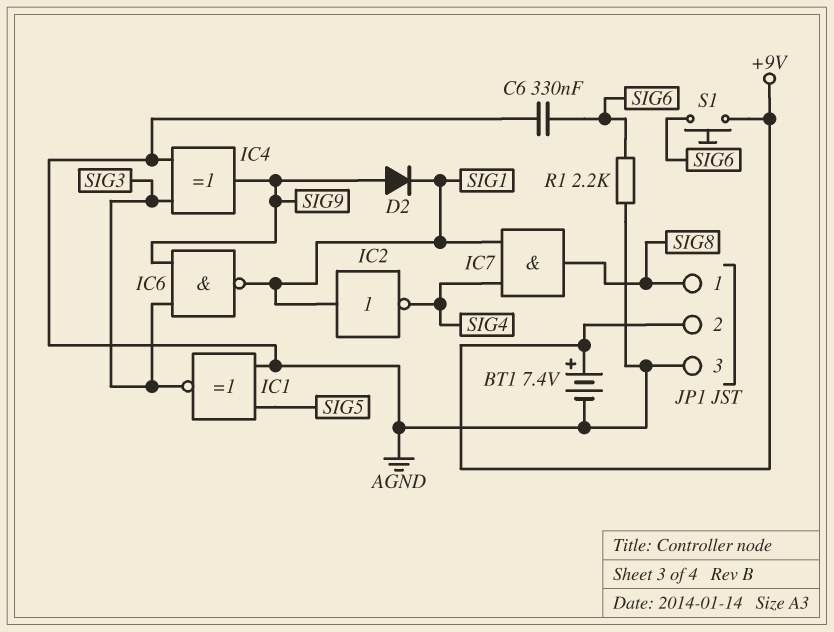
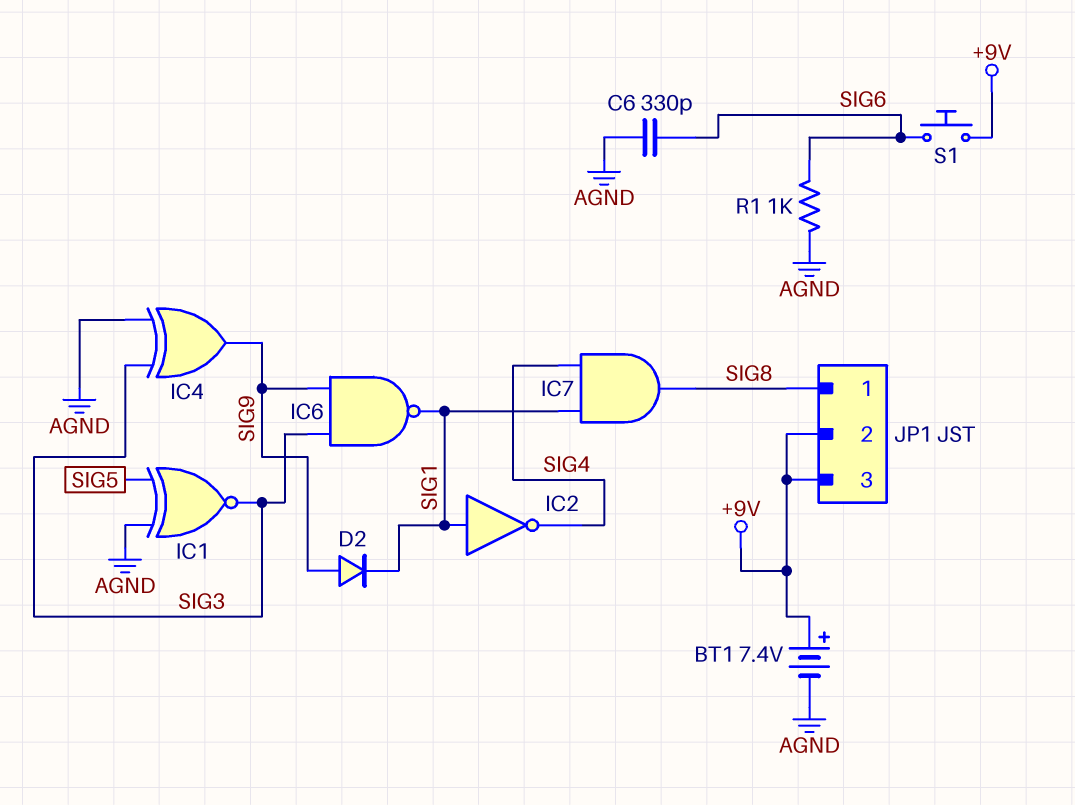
C6: 330nF (AGND, SIG6) -> 330pF (AGND, SIG6)
JP1 pin 3: AGND -> +9V
R1: 2.2k (AGND, SIG6) -> 1k (AGND, SIG6)

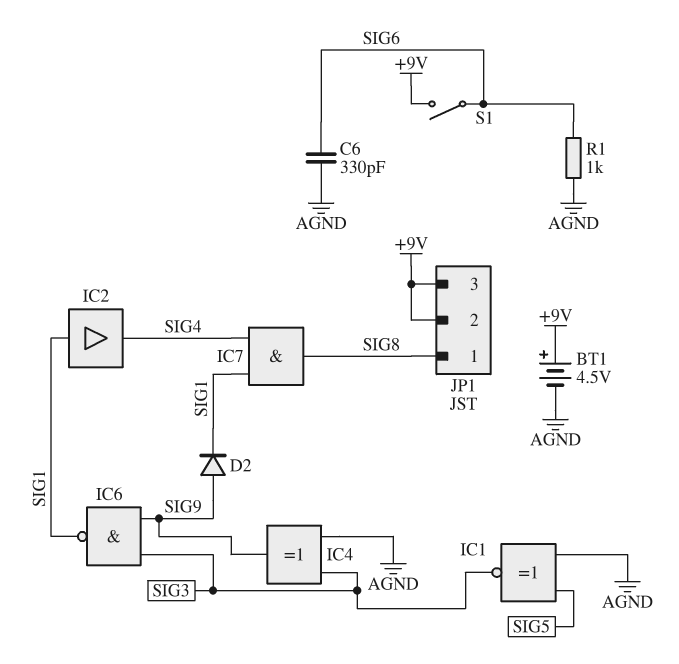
BT1: 7.4V (plus +9V, minus AGND) -> 4.5V (plus +9V, minus AGND)
IC2: NOT (in SIG1, out SIG4) -> buffer (in SIG1, out SIG4)
S1: button (+9V, SIG6) -> switch (+9V, SIG6)

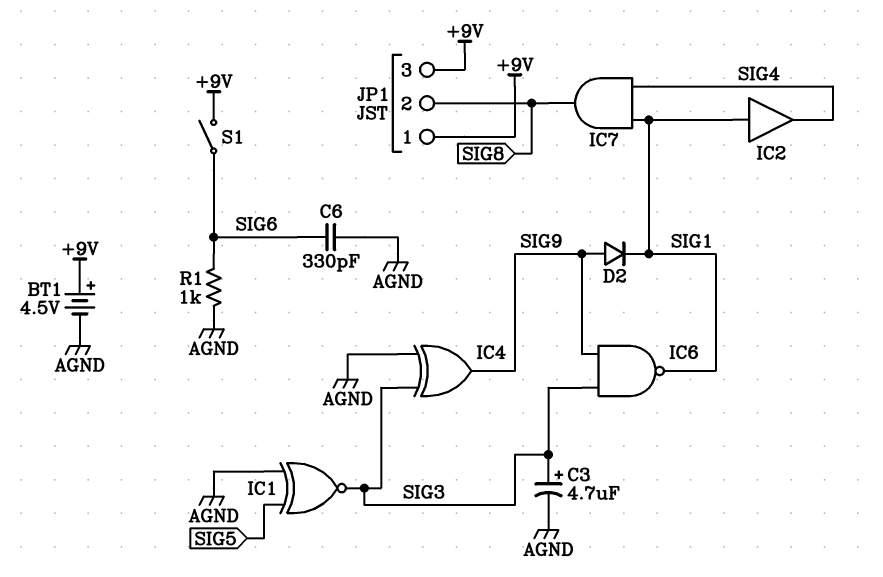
C3: none -> 4.7uF (plus SIG3, minus AGND)
JP1 pin 1: SIG8 -> +9V
JP1 pin 2: +9V -> SIG8

